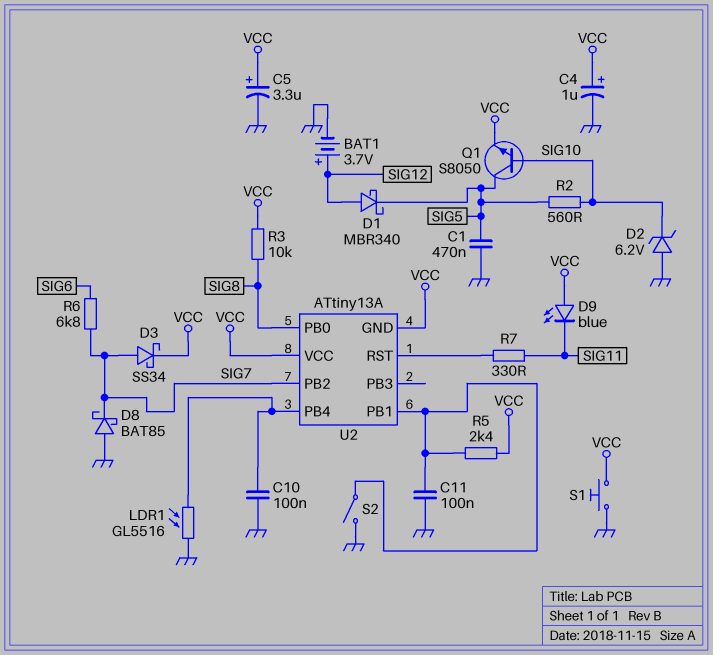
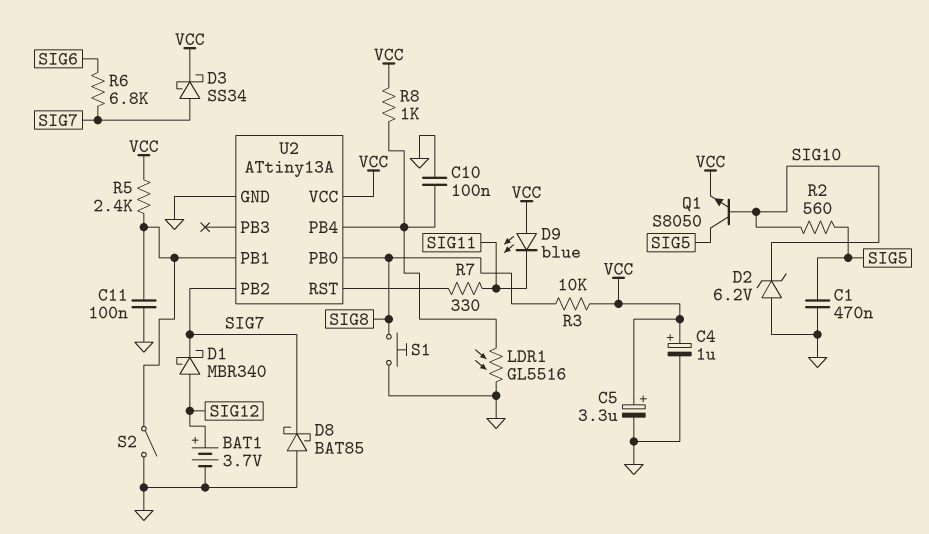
D1: schottky MBR340 (A SIG12, K SIG5) -> schottky MBR340 (A SIG12, K SIG7)
R8: none -> 1k (U2/PB4, VCC)
S1: button (GND, VCC) -> button (GND, SIG8)
U2 pin GND: VCC -> GND

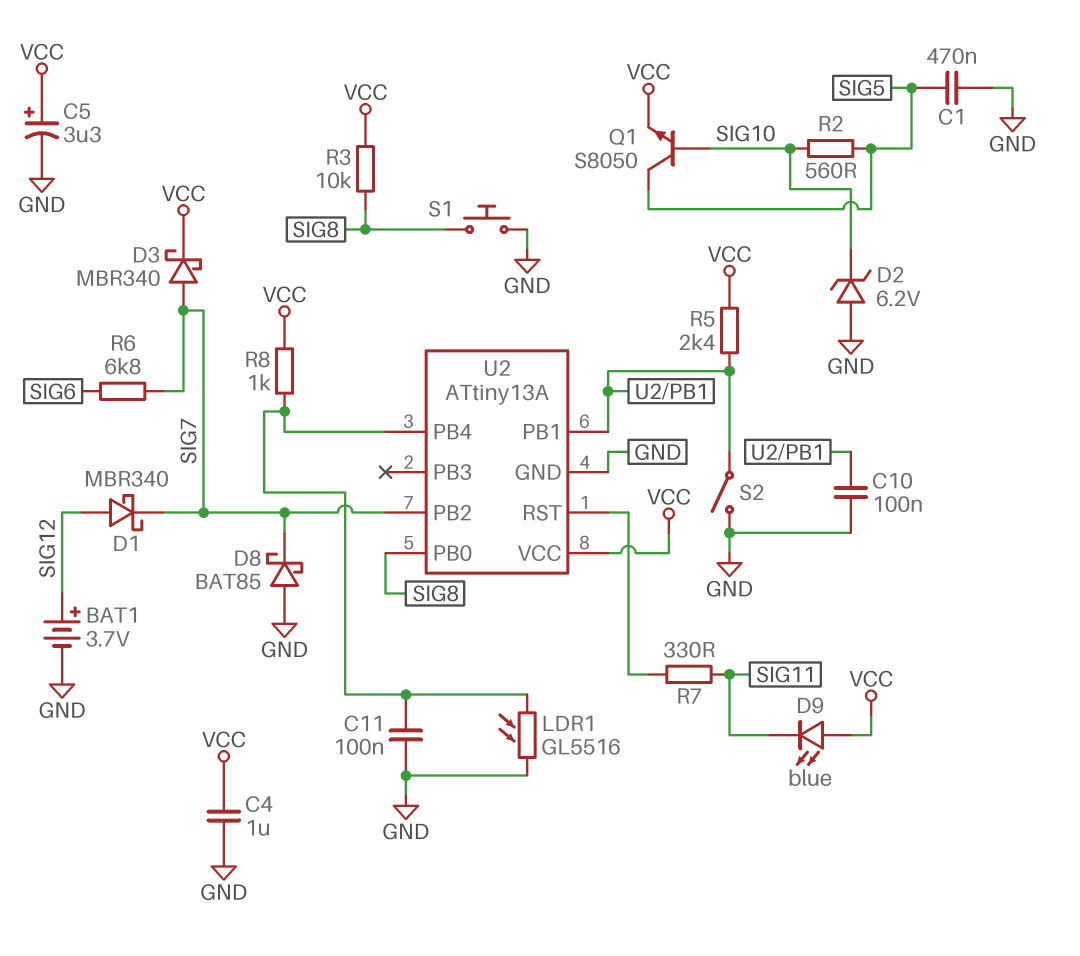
C4: 1uF (plus VCC, minus GND) -> 1uF (GND, VCC)
C10: 100nF (GND, U2/PB4) -> 100nF (GND, U2/PB1)
C11: 100nF (GND, U2/PB1) -> 100nF (GND, U2/PB4)
D3: schottky SS34 (A SIG7, K VCC) -> schottky MBR340 (A SIG7, K VCC)

